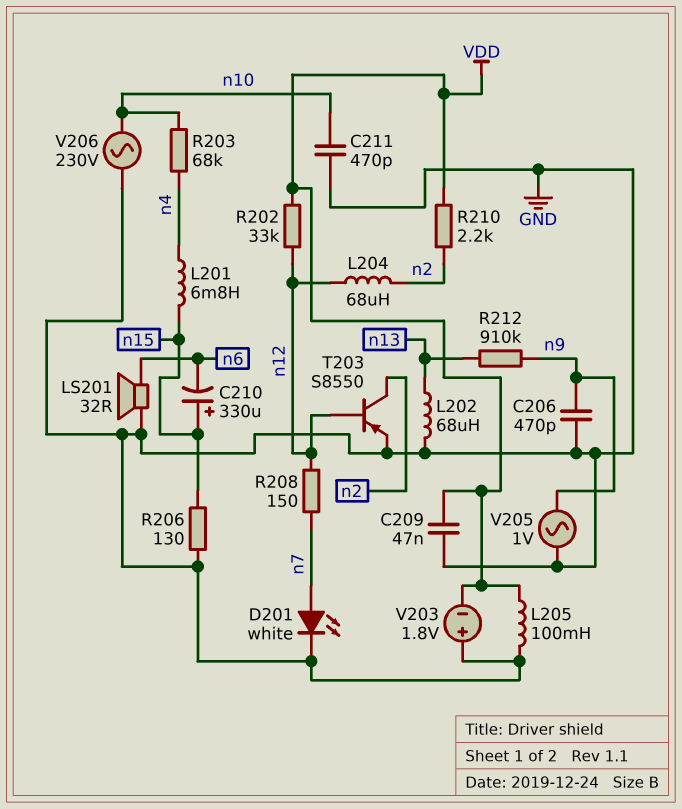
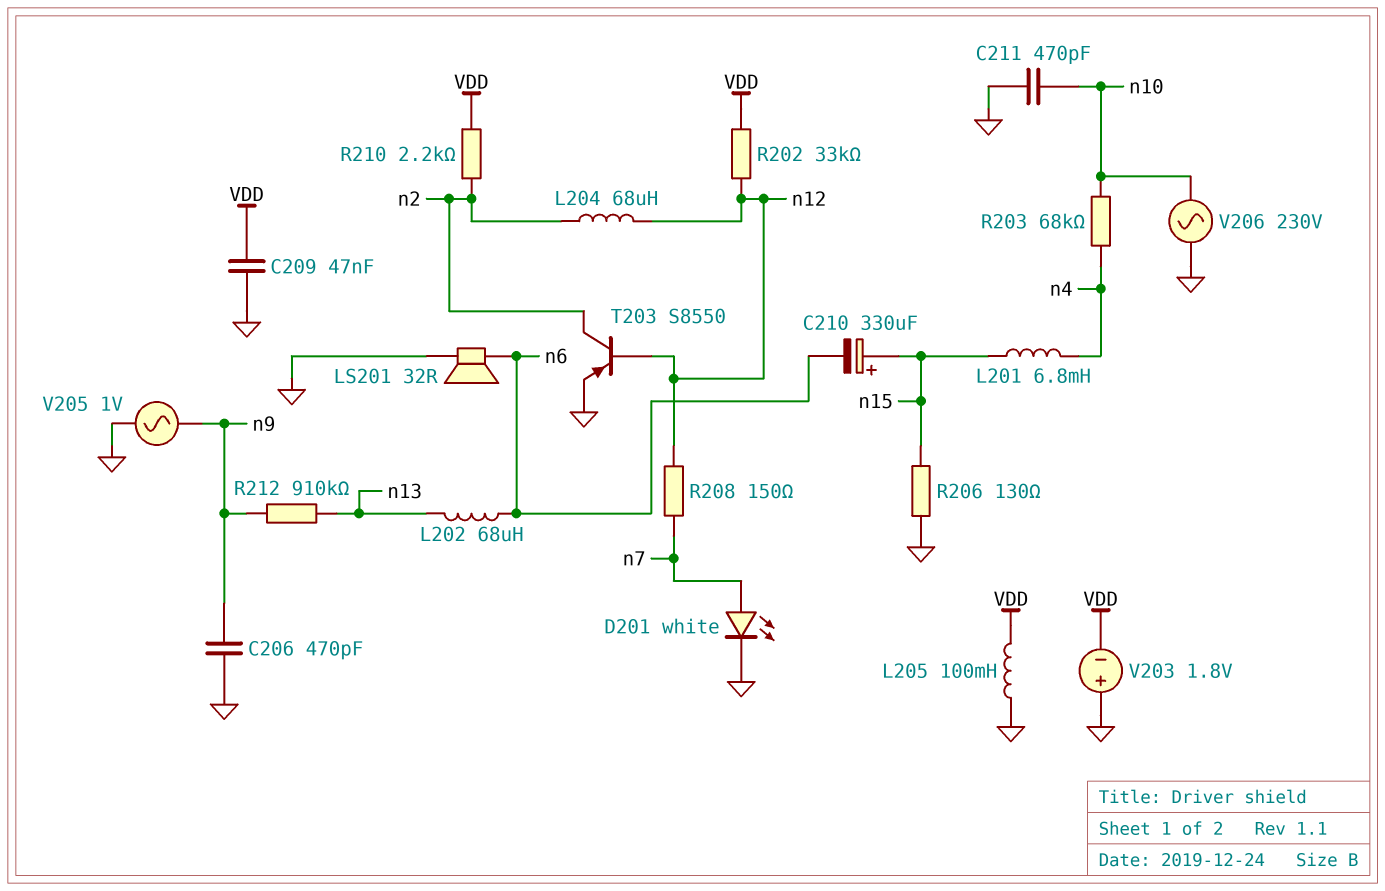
L202: 68uH (GND, n13) -> 68uH (n6, n13)

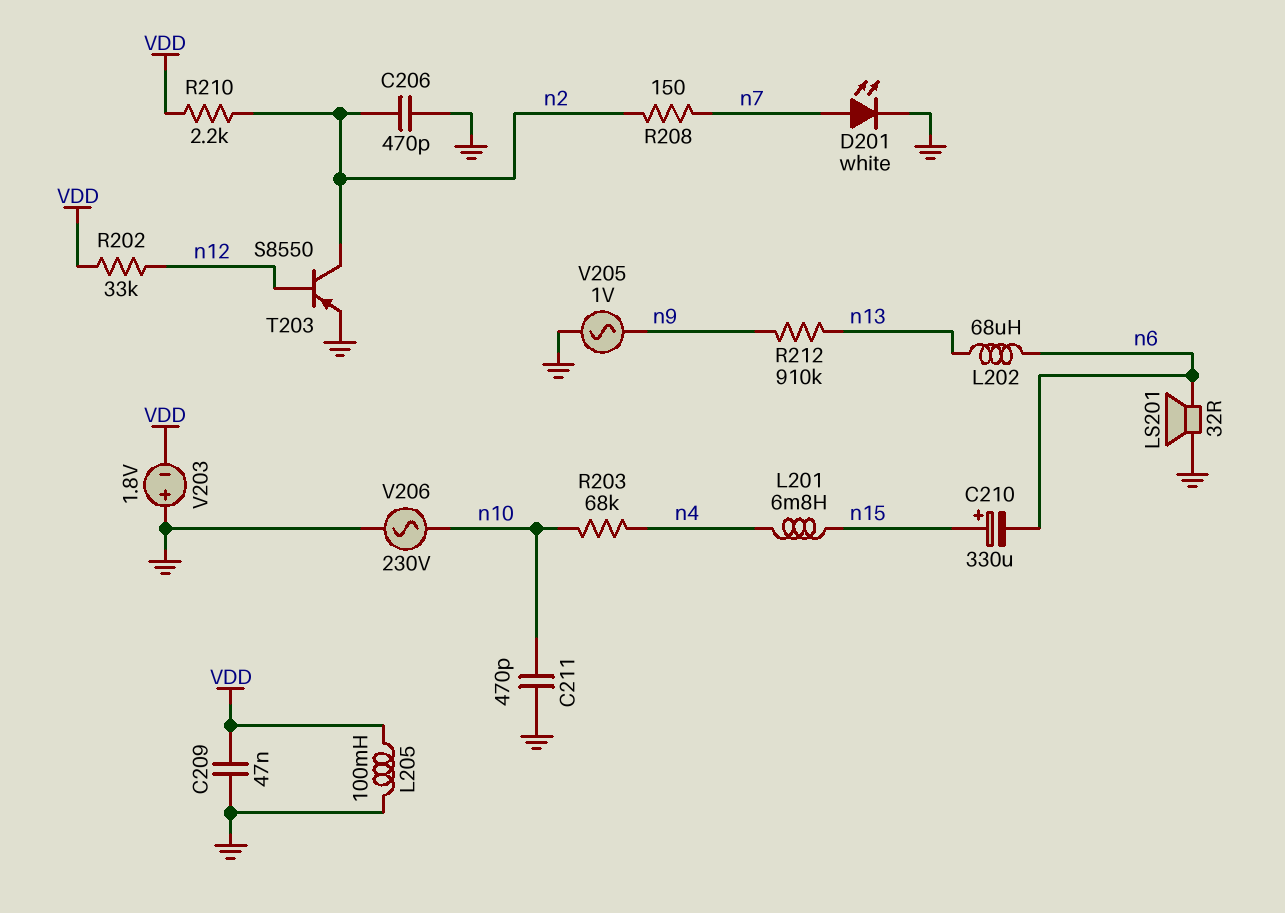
C206: 470pF (GND, n9) -> 470pF (GND, n2)
L204: 68uH (n2, n12) -> none
R206: 130 (GND, n15) -> none
R208: 150 (n7, n12) -> 150 (n2, n7)

